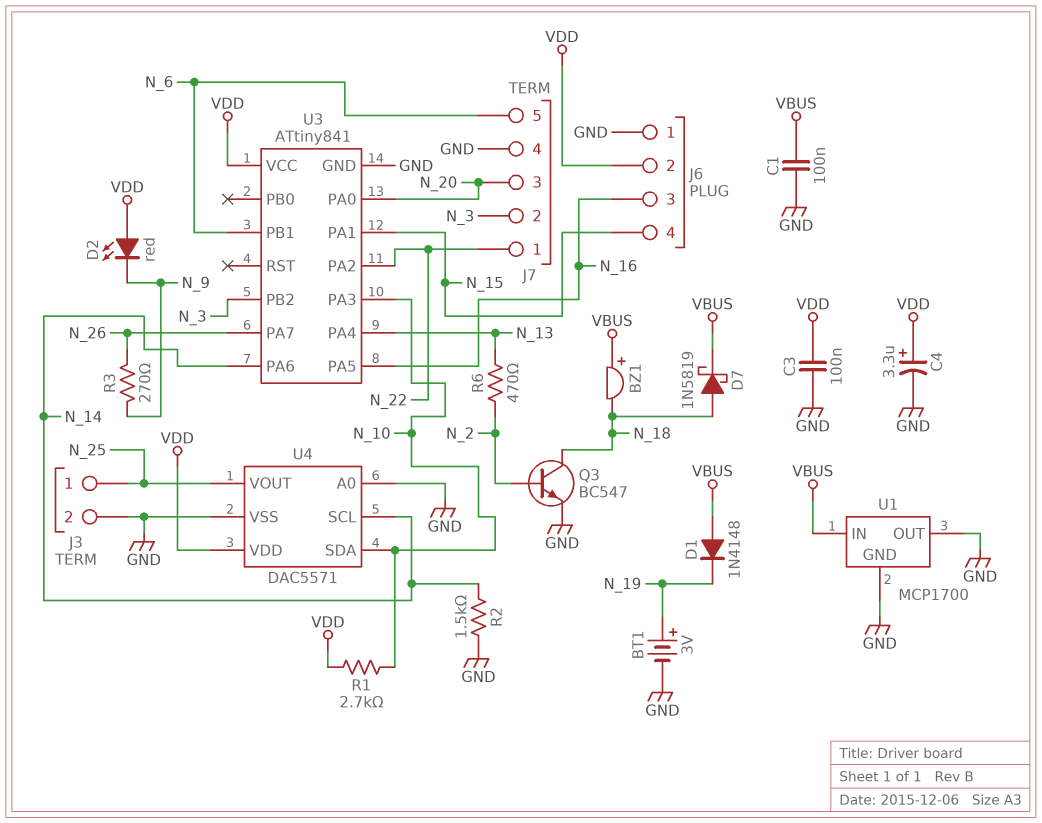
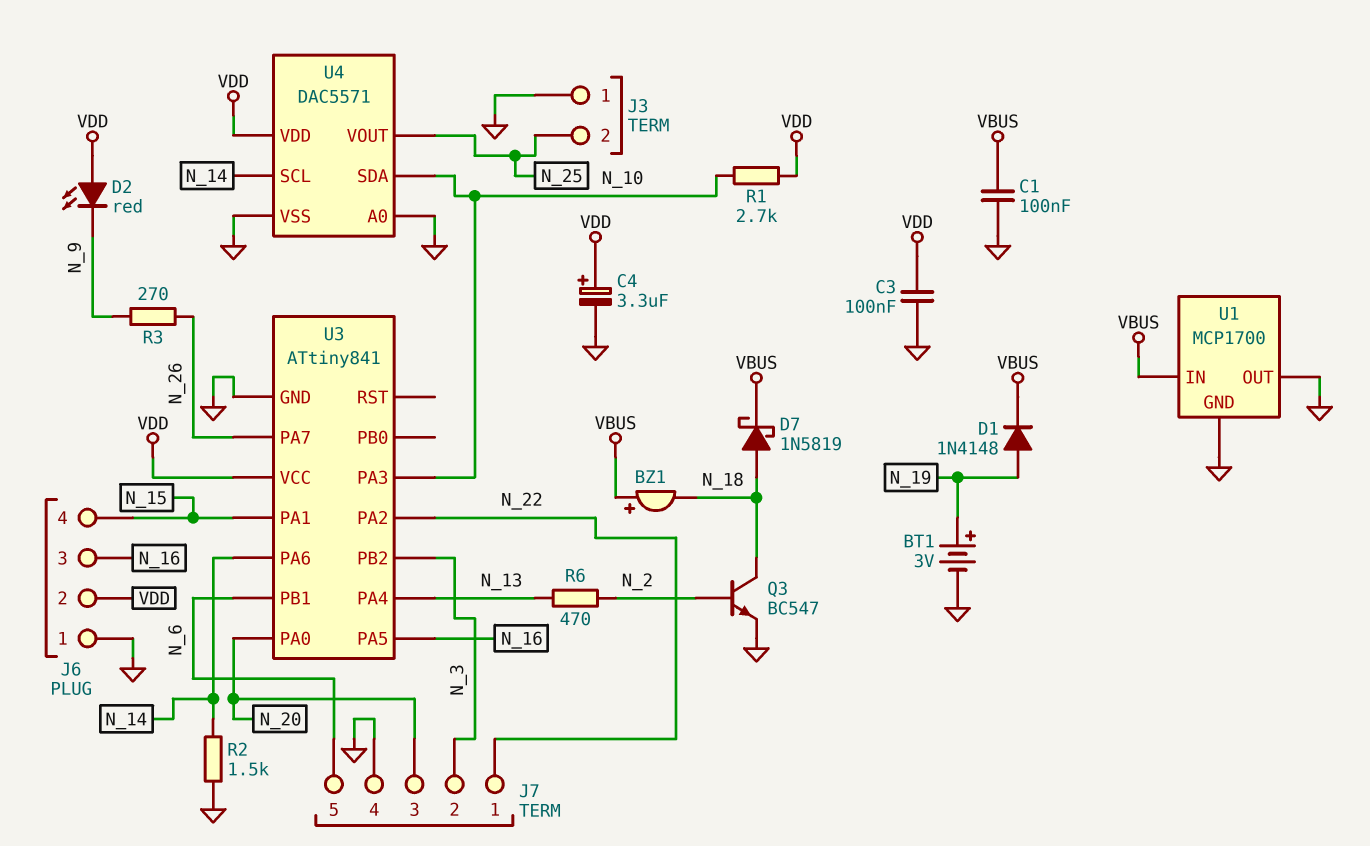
D1: diode 1N4148 (A VBUS, K N_19) -> diode 1N4148 (A N_19, K VBUS)
J3 pin 1: N_25 -> GND
J3 pin 2: GND -> N_25

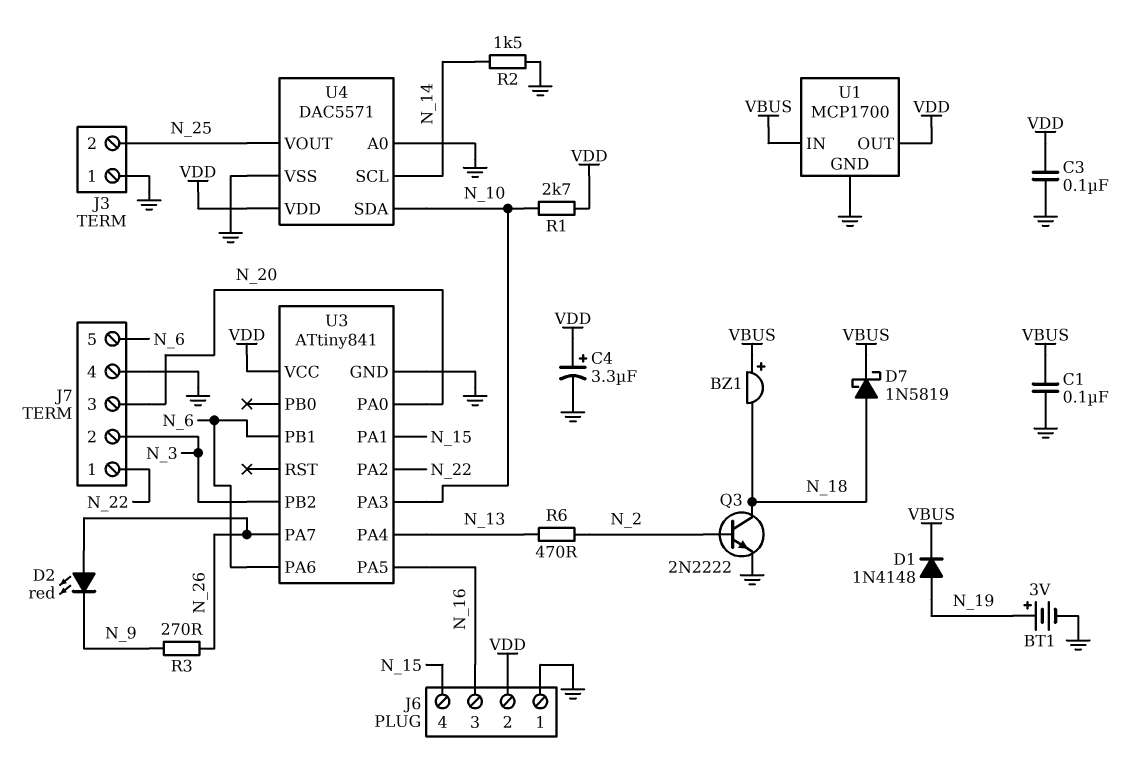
D2: LED red (A VDD, K N_9) -> LED red (A N_26, K N_9)
Q3: NPN BC547 (B N_2, C N_18, E GND) -> NPN 2N2222 (B N_2, C N_18, E GND)
U1 pin OUT: GND -> VDD
U3 pin PA6: N_14 -> N_6

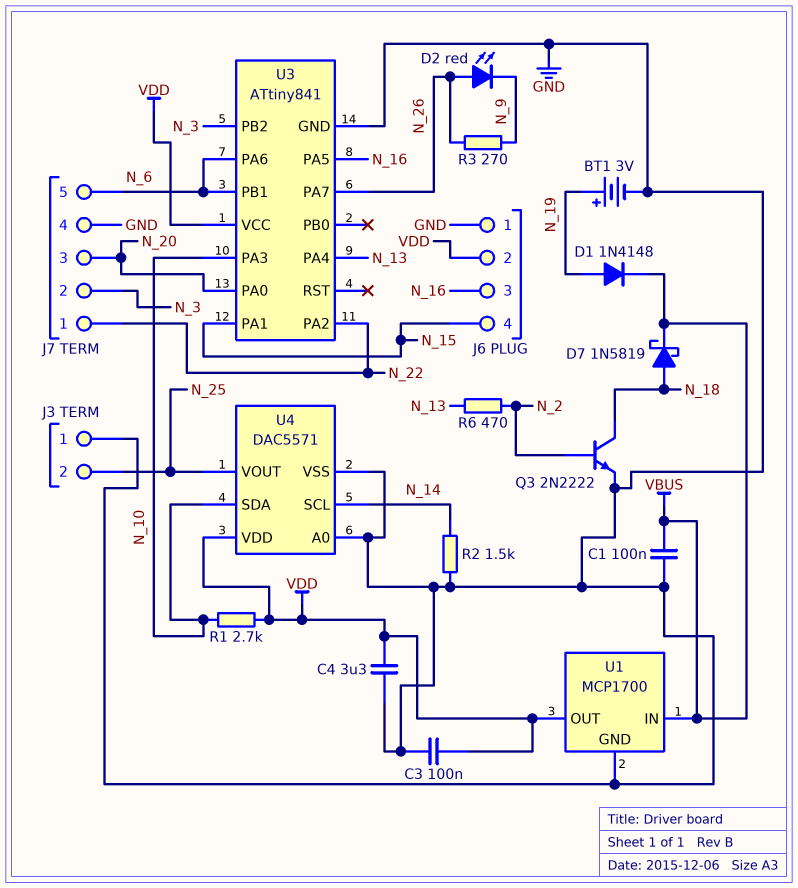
BZ1: buzzer (plus VBUS, minus N_18) -> none
C4: 3.3uF (plus VDD, minus GND) -> 3.3uF (GND, VDD)

